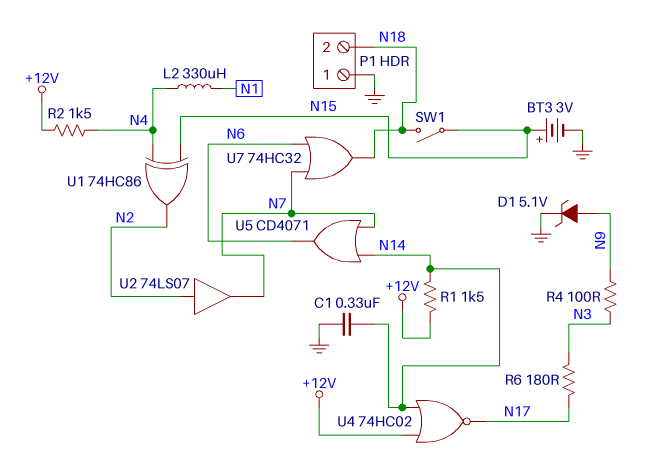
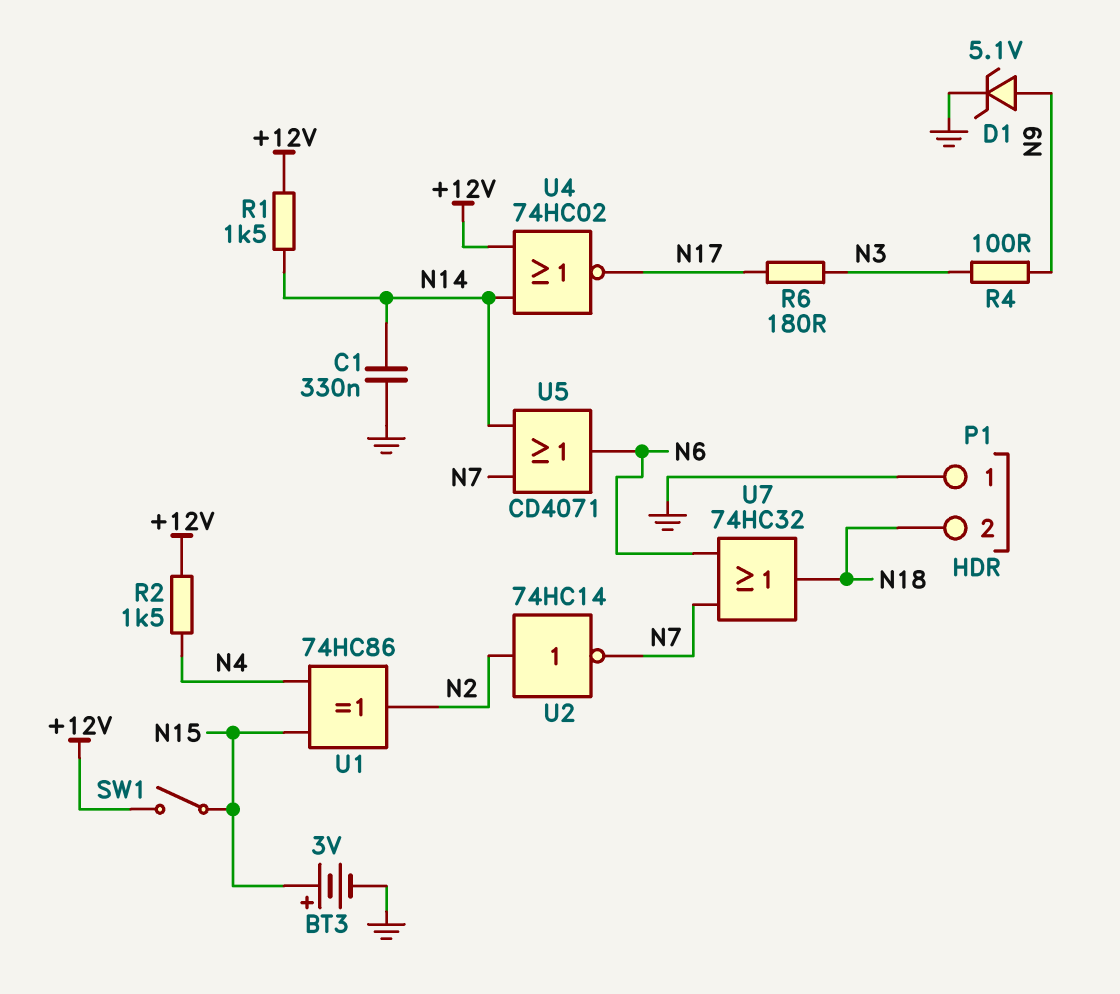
L2: 330uH (N1, N4) -> none
SW1: switch (N15, N18) -> switch (+12V, N15)
U2: buffer 74LS07 (in N2, out N7) -> NOT 74HC14 (in N2, out N7)

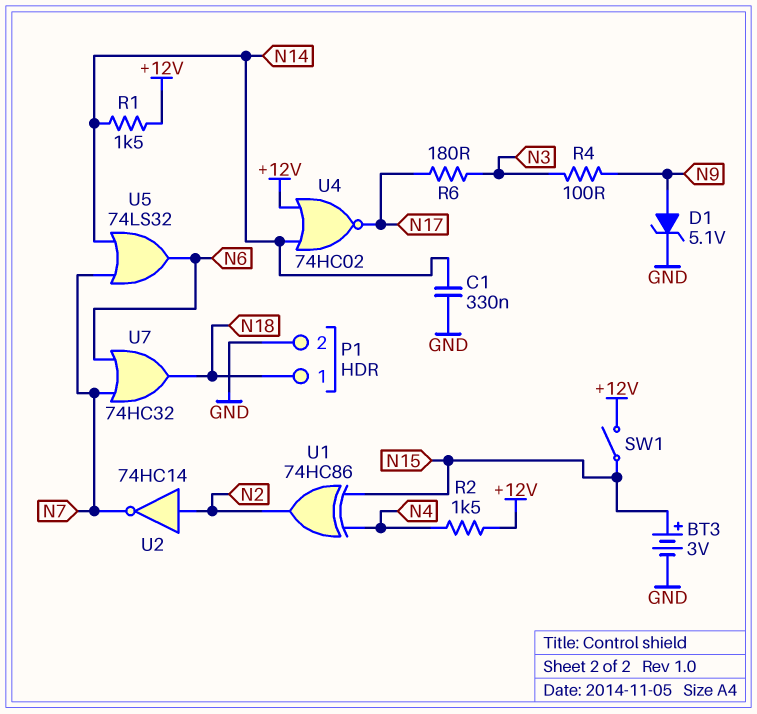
P1 pin 1: GND -> N18
P1 pin 2: N18 -> GND
U5: OR CD4071 (in N7, in N14, out N6) -> OR 74LS32 (in N7, in N14, out N6)

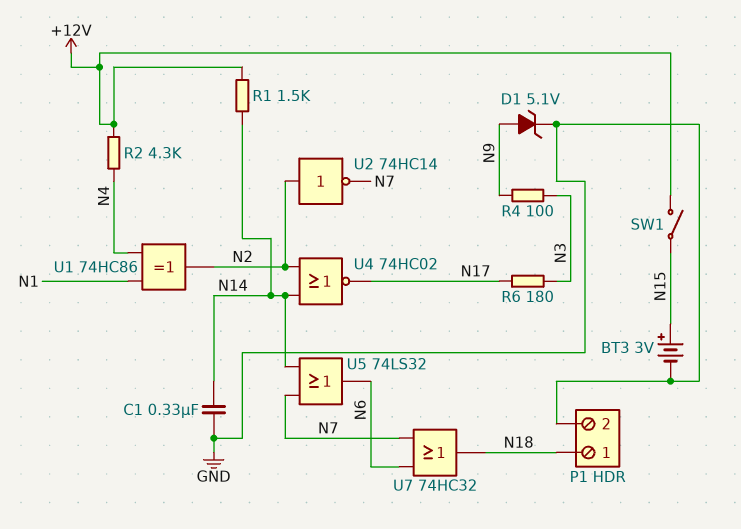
R2: 1.5k (+12V, N4) -> 4.3k (+12V, N4)
U1: XOR 74HC86 (in N4, in N15, out N2) -> XOR 74HC86 (in N1, in N4, out N2)
U4: NOR 74HC02 (in +12V, in N14, out N17) -> NOR 74HC02 (in N2, in N14, out N17)

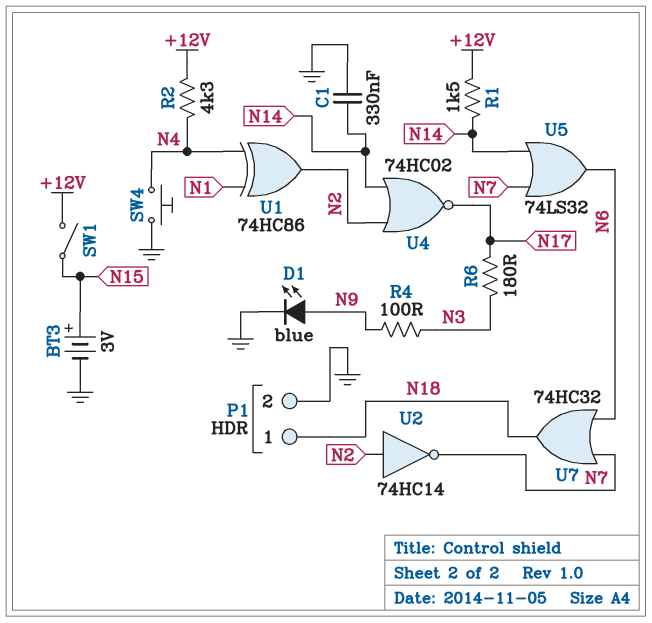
D1: zener 5.1V (A N9, K GND) -> LED blue (A N9, K GND)
SW4: none -> button (GND, N4)

